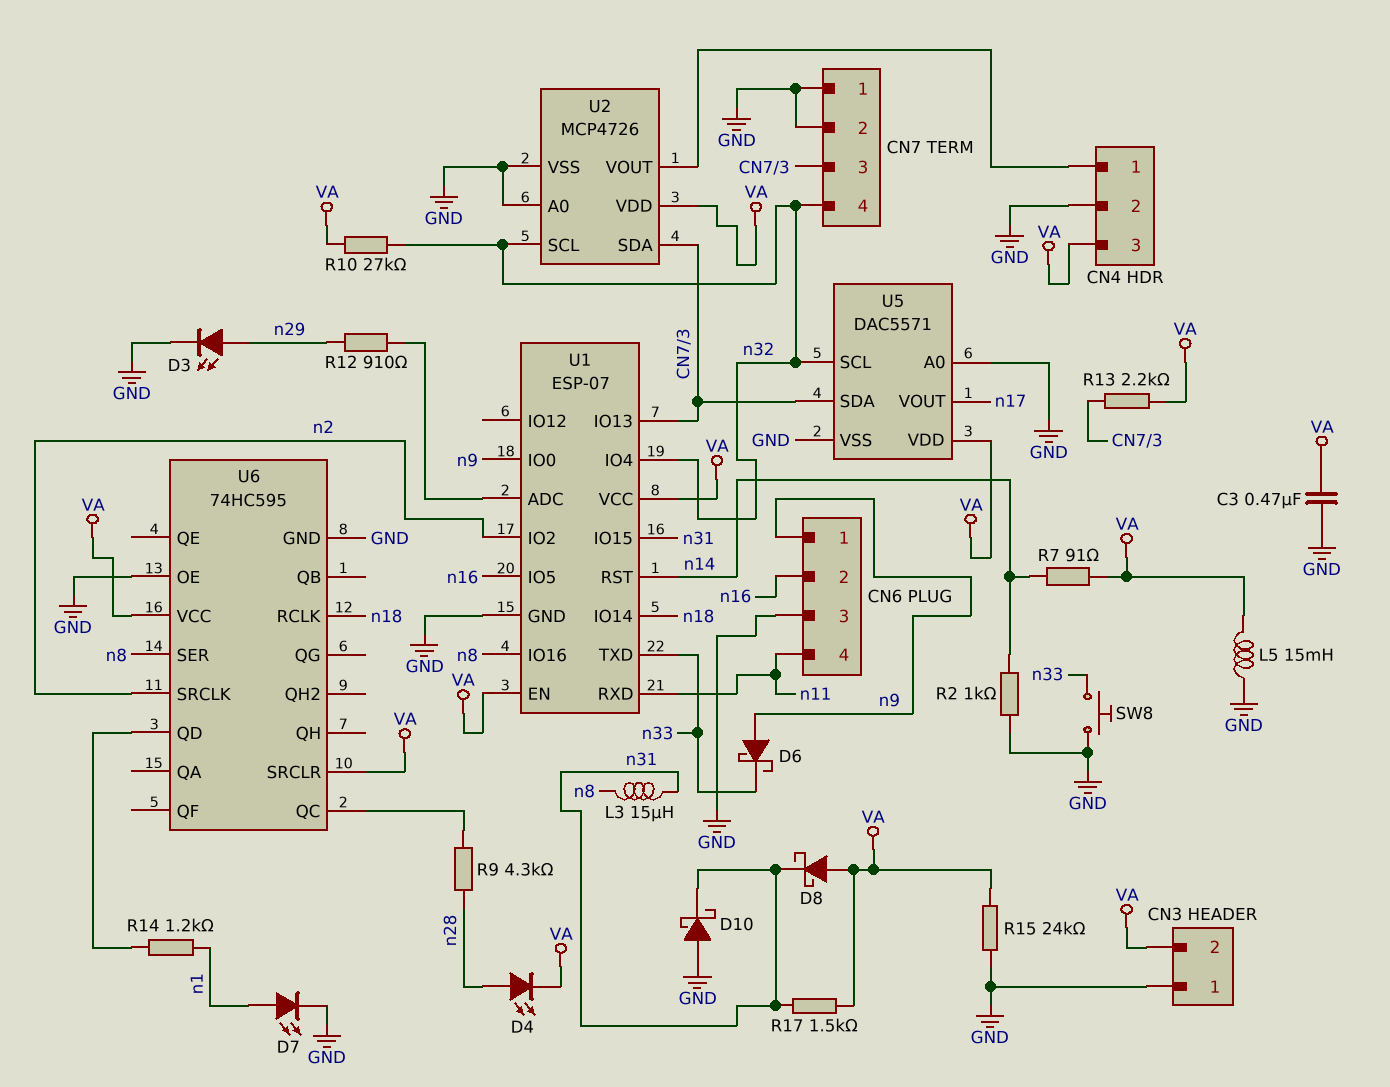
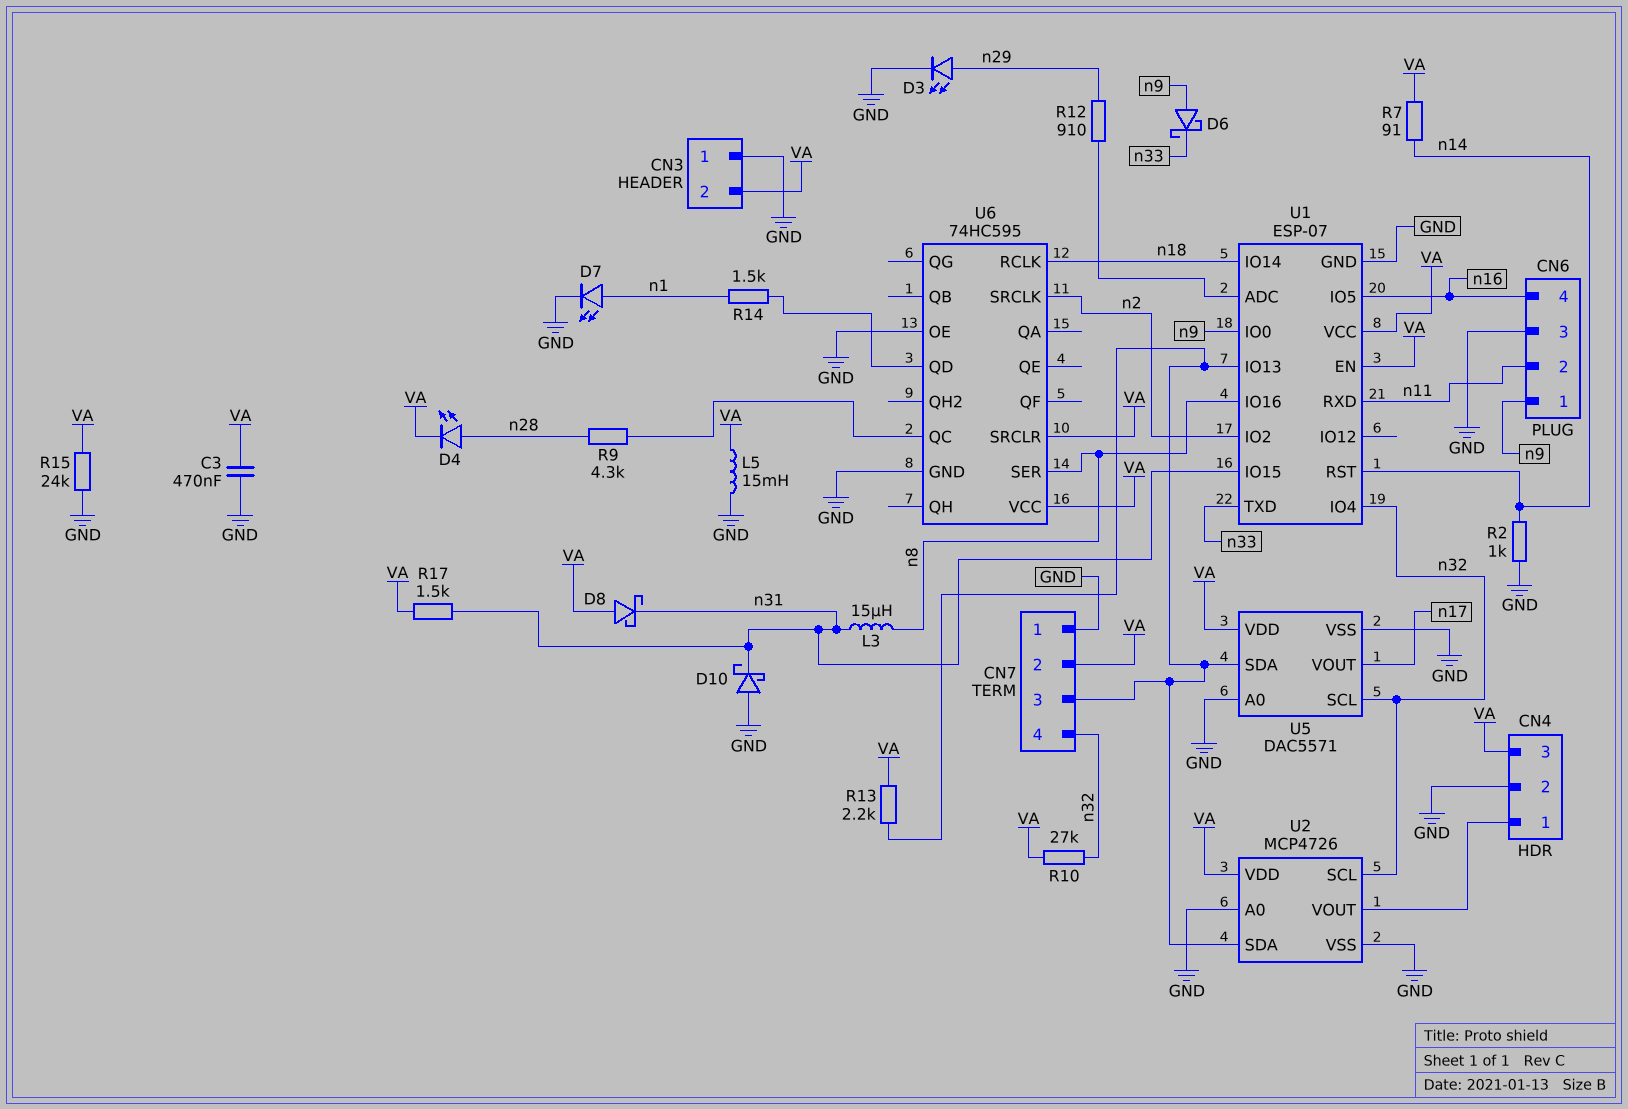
CN6 pin 2: n16 -> n11
CN6 pin 4: n11 -> n16
CN7 pin 2: GND -> VA
R14: 1.2k (U6/QD, n1) -> 1.5k (U6/QD, n1)
SW8: button (GND, n33) -> none

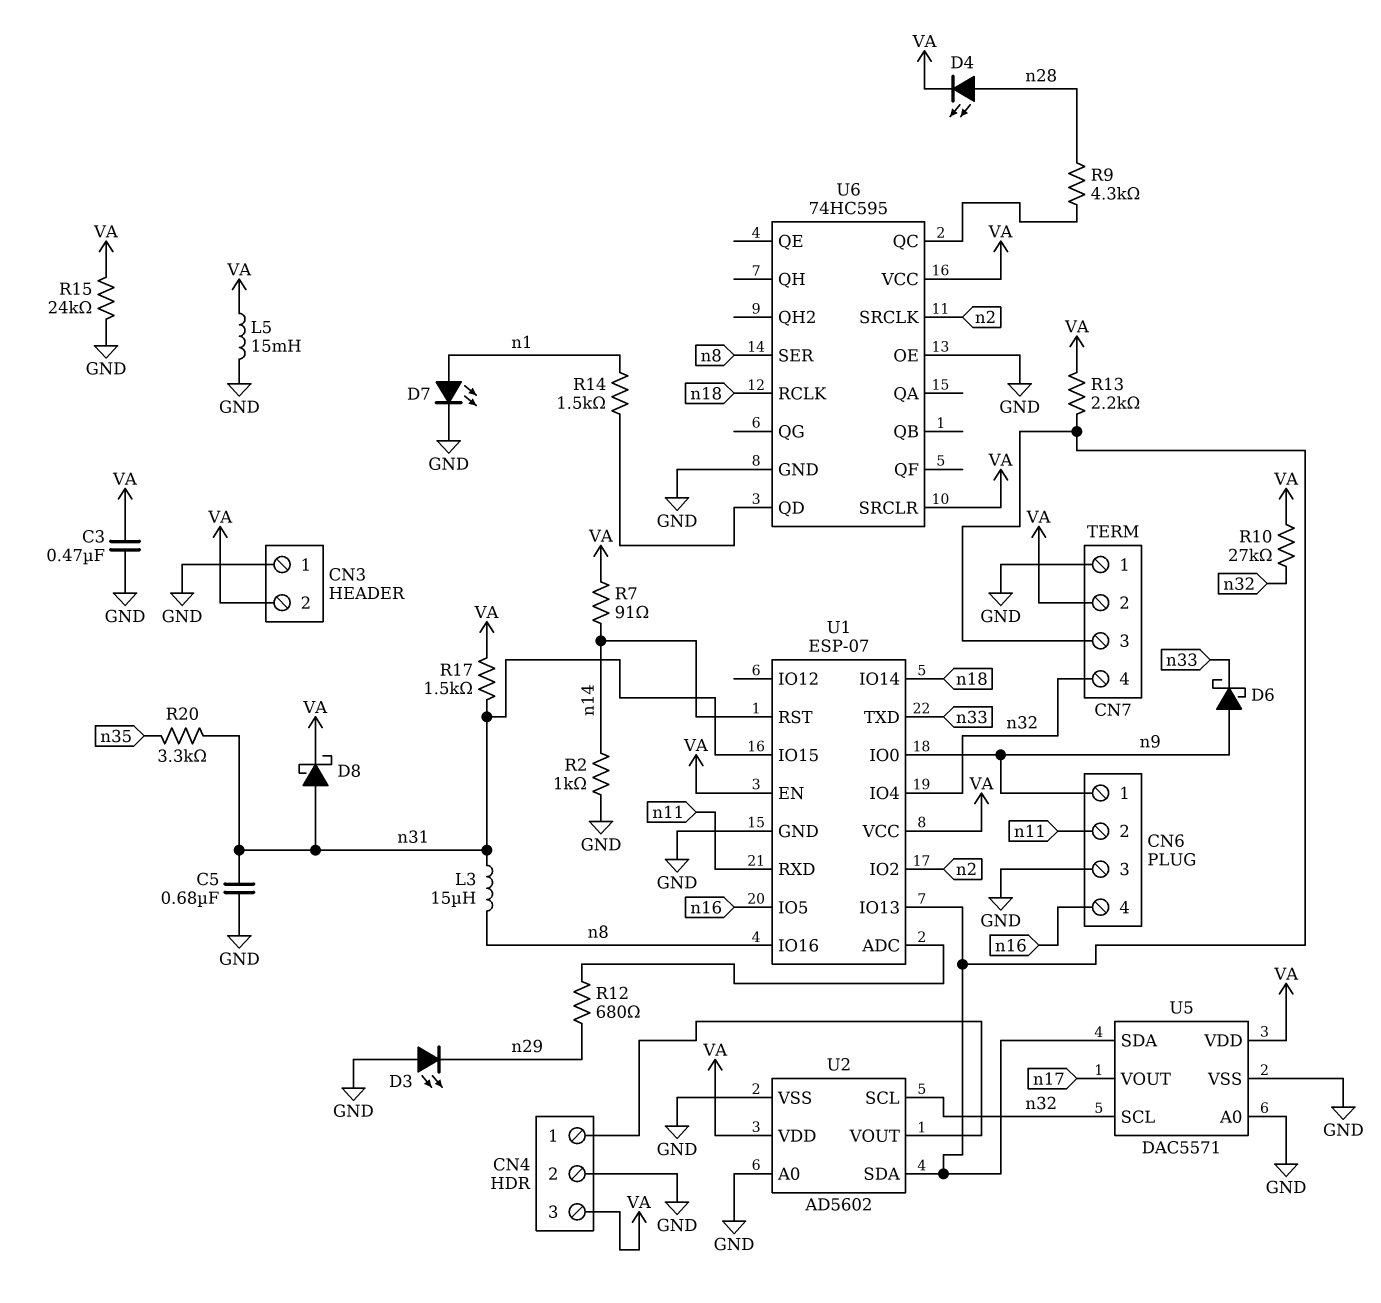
C5: none -> 680nF (GND, n31)
D3: LED (A n29, K GND) -> LED (A GND, K n29)
D8: schottky (A VA, K n31) -> schottky (A n31, K VA)
D10: schottky (A GND, K n31) -> none
R12: 910 (U1/ADC, n29) -> 680 (U1/ADC, n29)
R20: none -> 3.3k (n31, n35)
U2: MCP4726 -> AD5602

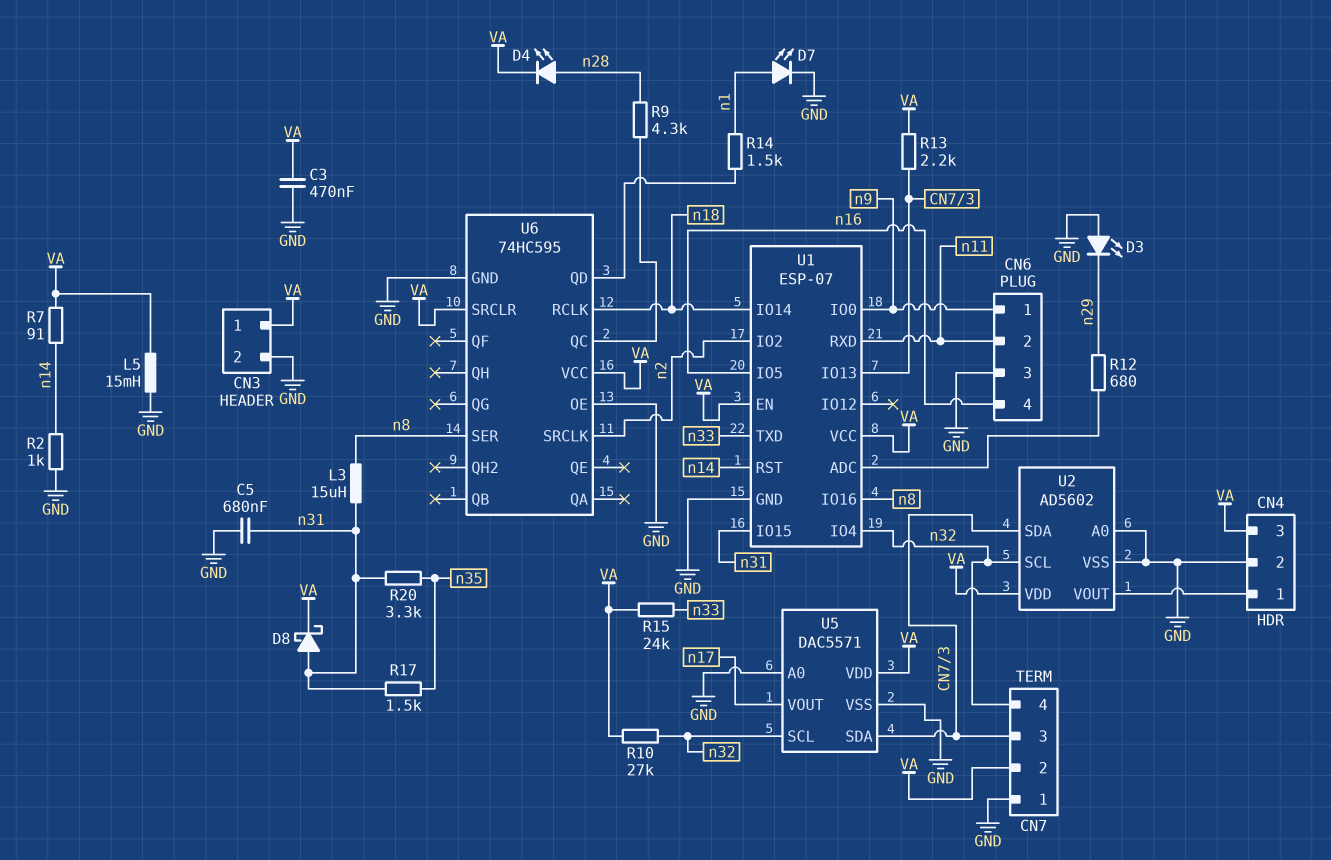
CN3 pin 1: GND -> VA
CN3 pin 2: VA -> GND
D6: schottky (A n9, K n33) -> none
R15: 24k (GND, VA) -> 24k (VA, n33)
R17: 1.5k (VA, n31) -> 1.5k (n31, n35)

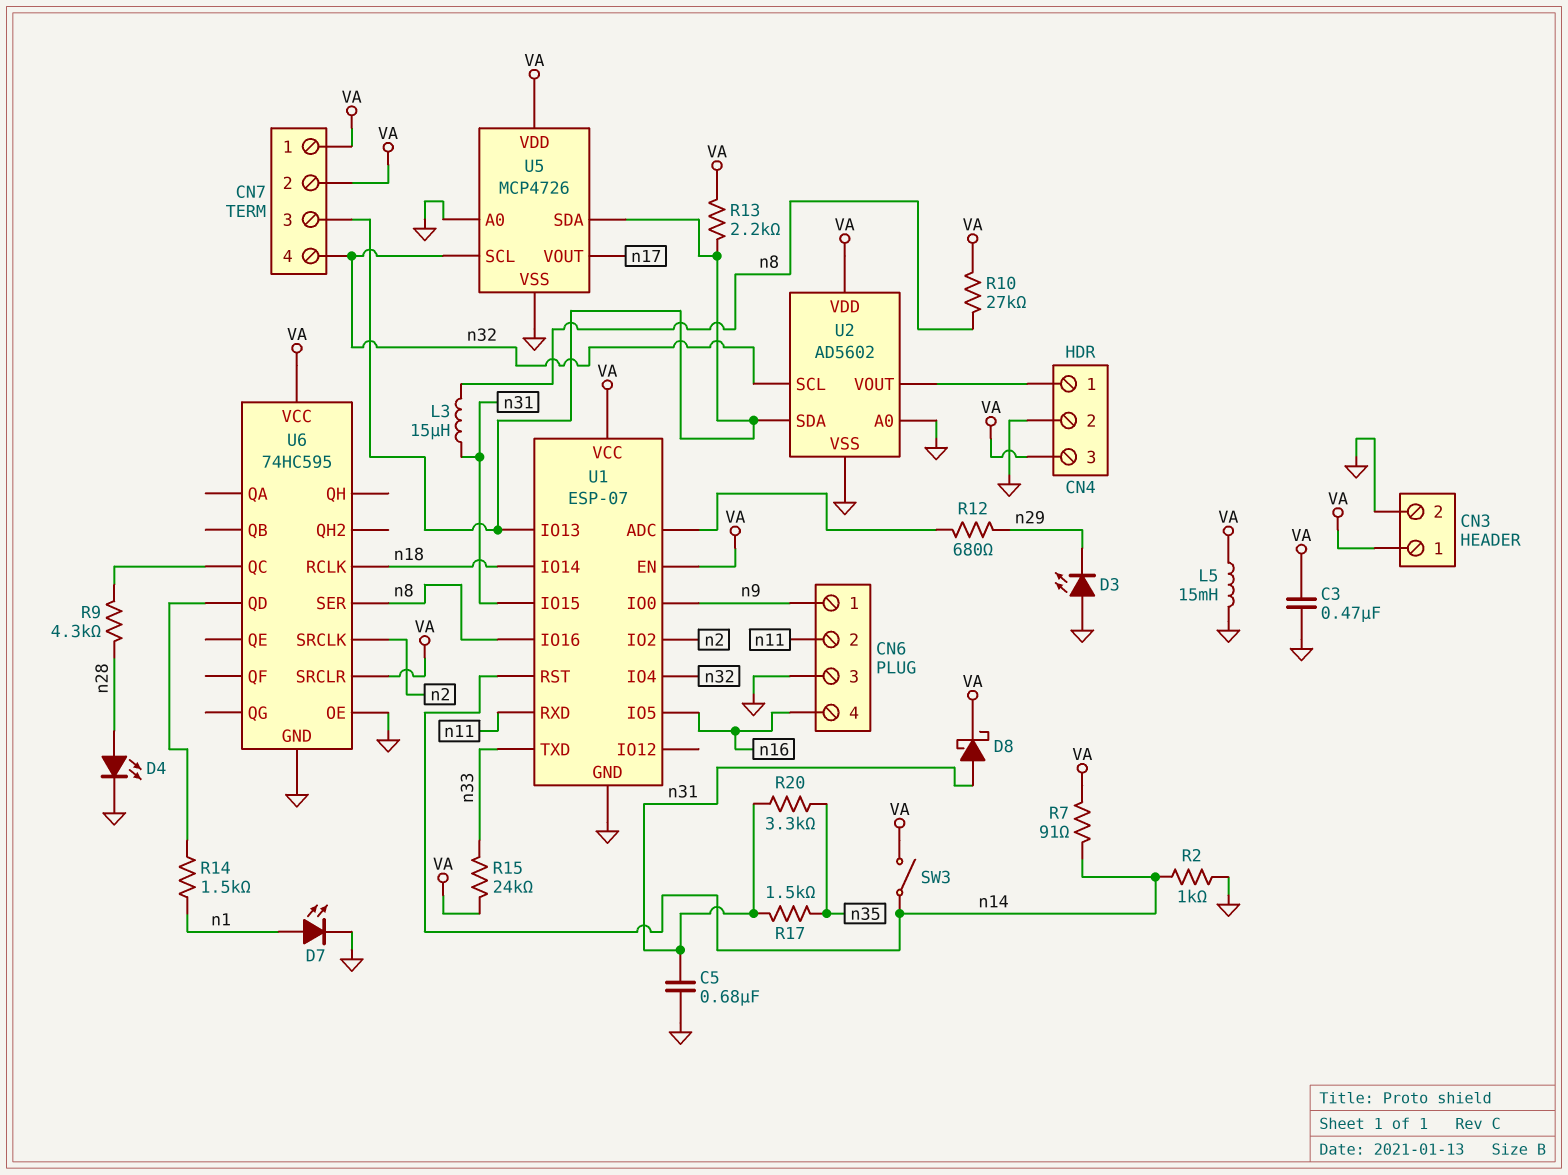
CN7 pin 1: GND -> VA
D4: LED (A n28, K VA) -> LED (A n28, K GND)
R10: 27k (VA, n32) -> 27k (VA, n8)
SW3: none -> switch (VA, n14)
U5: DAC5571 -> MCP4726

